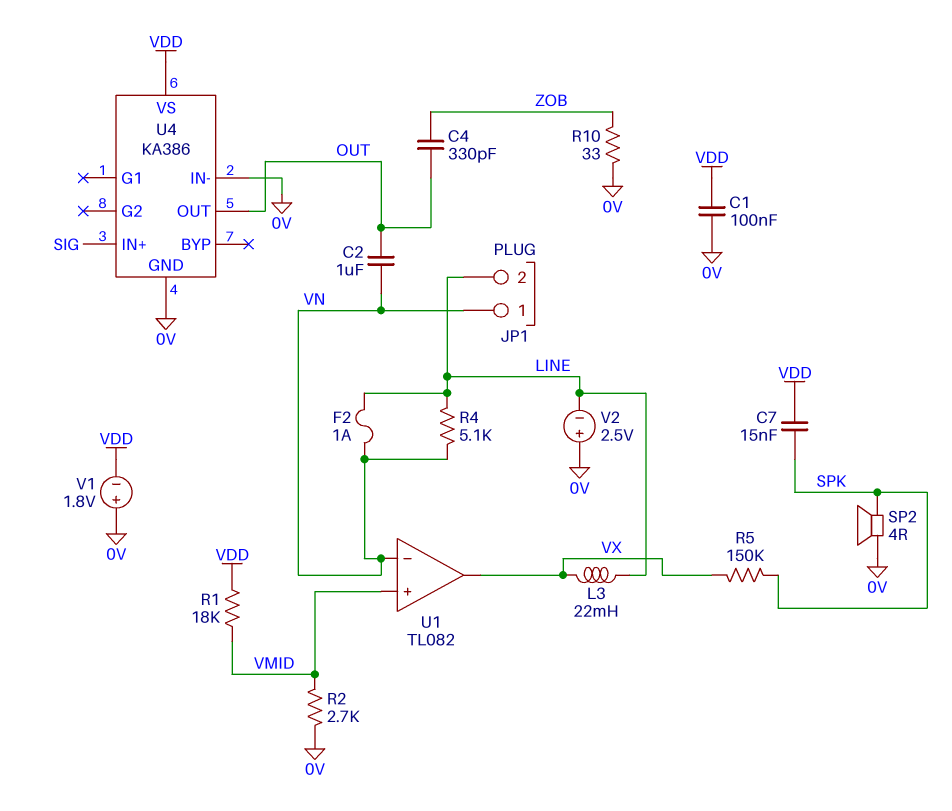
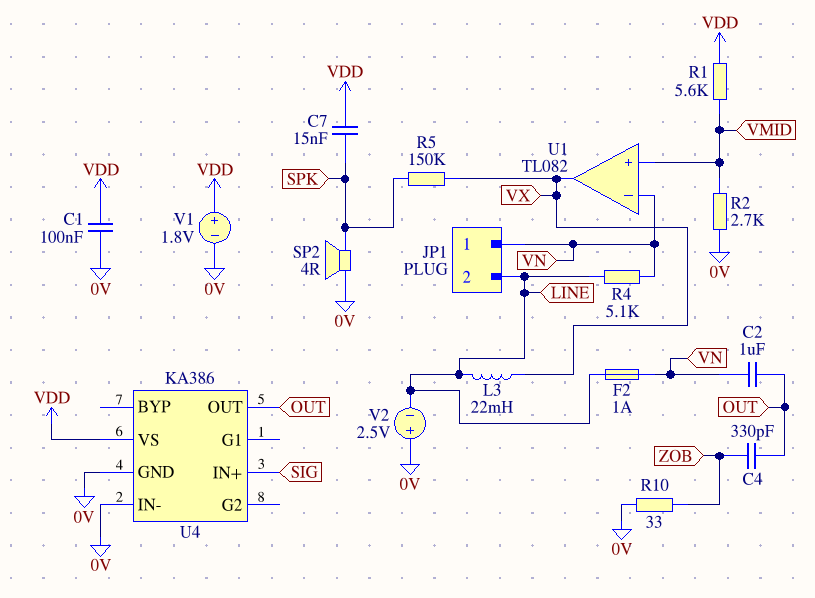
R1: 18k (VDD, VMID) -> 5.6k (VDD, VMID)
V1: 1.8V (plus 0V, minus VDD) -> 1.8V (plus VDD, minus 0V)

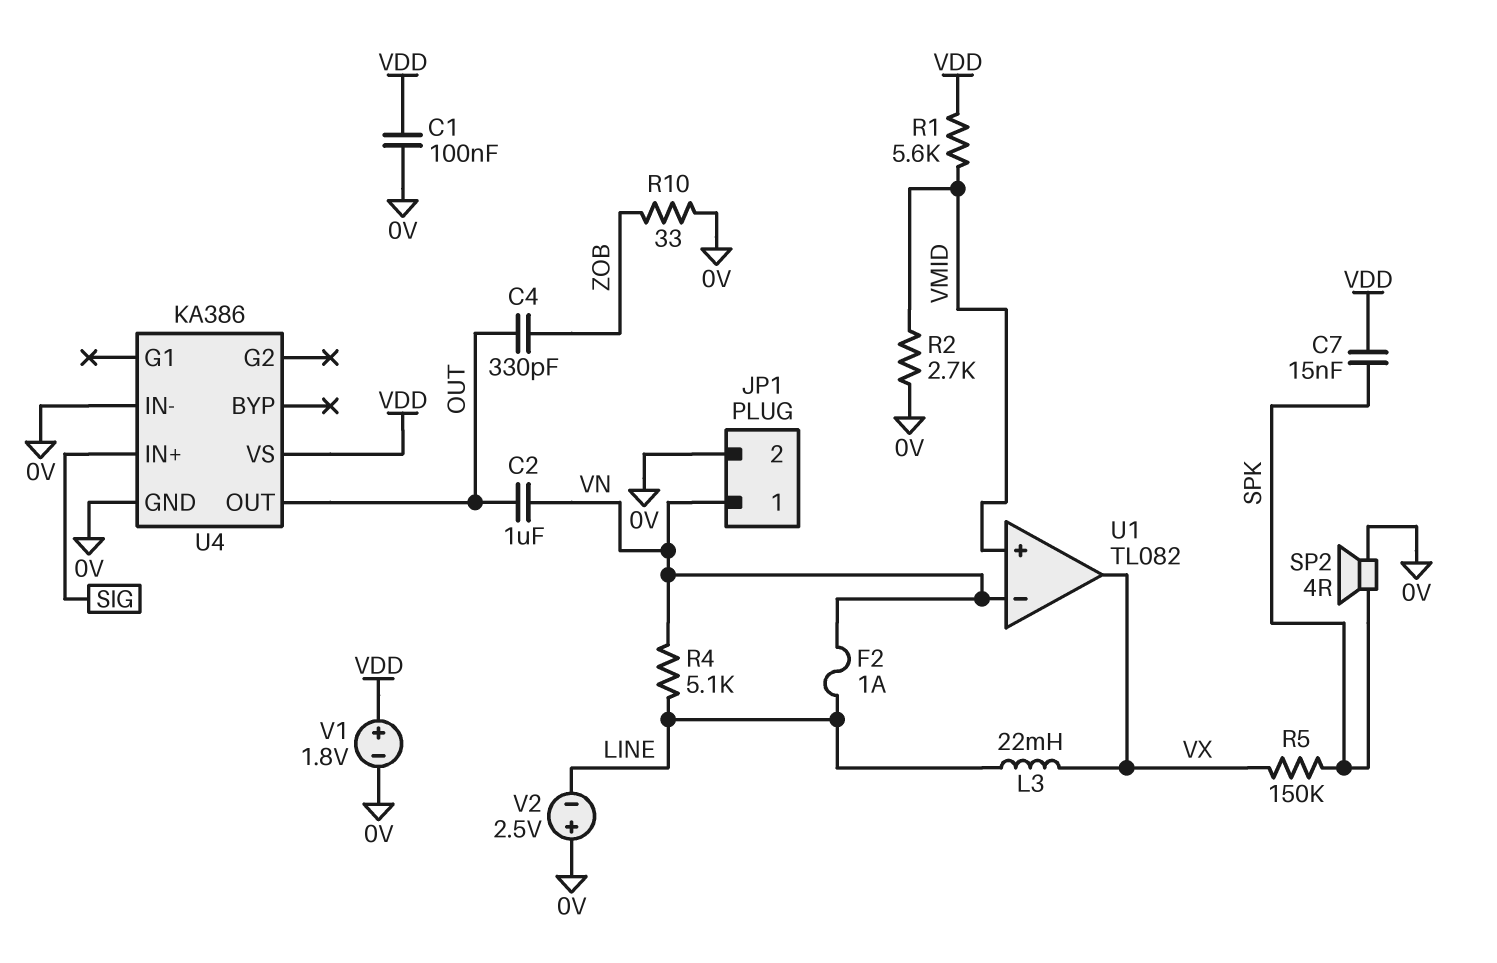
JP1 pin 2: LINE -> 0V

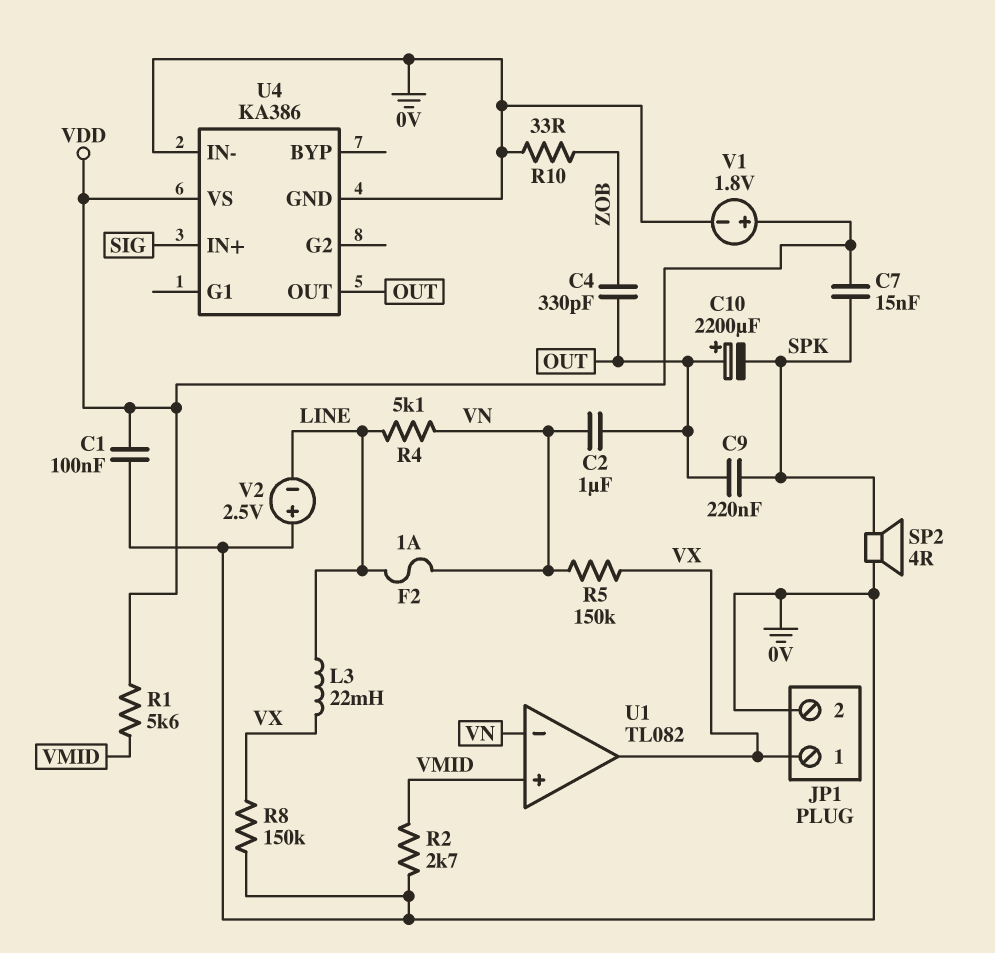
C9: none -> 220nF (OUT, SPK)
C10: none -> 2200uF (plus OUT, minus SPK)
JP1 pin 1: VN -> VX
R5: 150k (SPK, VX) -> 150k (VN, VX)
R8: none -> 150k (0V, VX)

